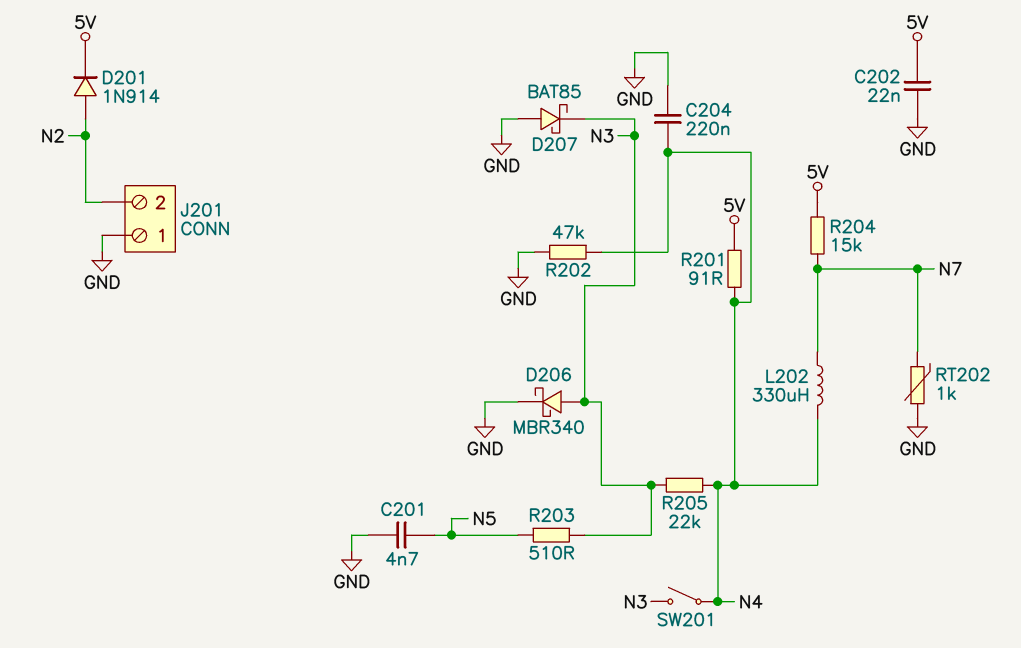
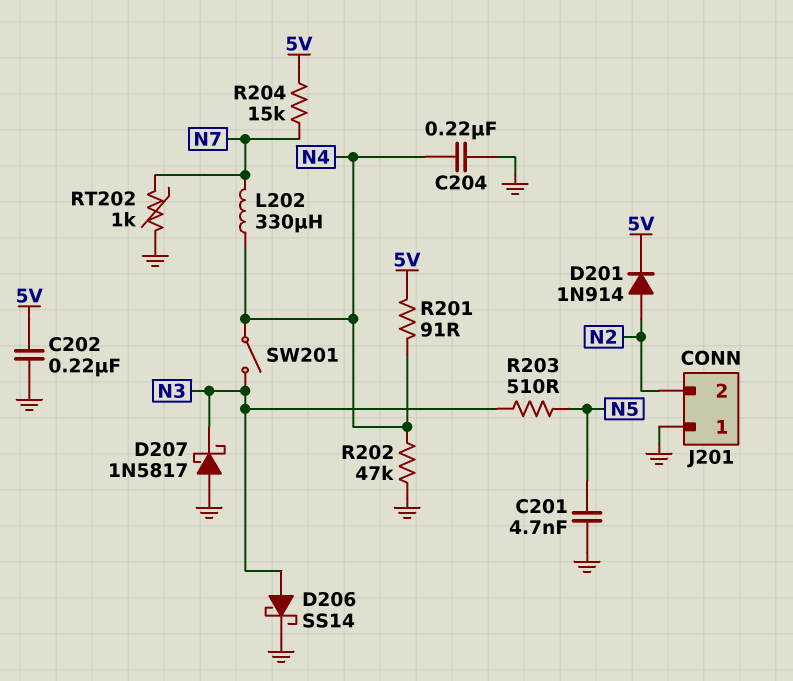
C202: 22nF (5V, GND) -> 220nF (5V, GND)
D206: schottky MBR340 (A N3, K GND) -> schottky SS14 (A N3, K GND)
D207: schottky BAT85 (A GND, K N3) -> schottky 1N5817 (A GND, K N3)
R205: 22k (N3, N4) -> none

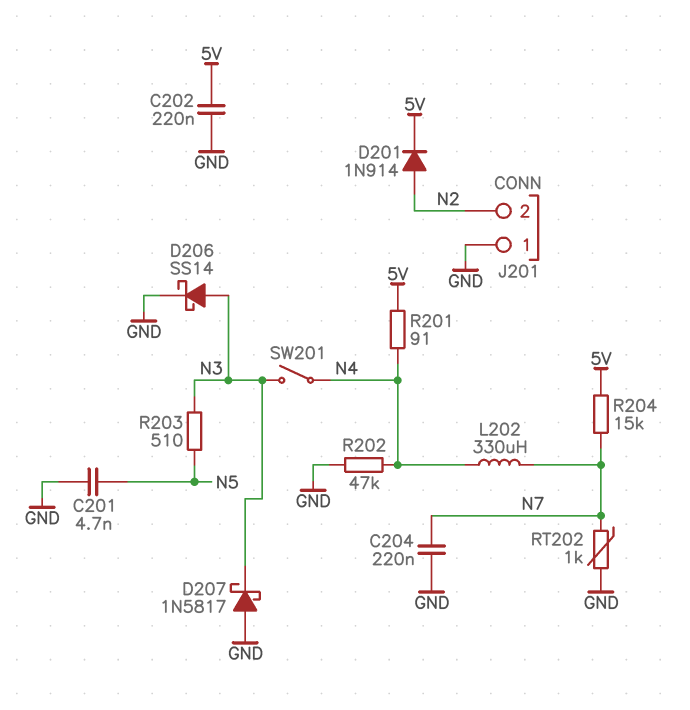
C204: 220nF (GND, N4) -> 220nF (GND, N7)

